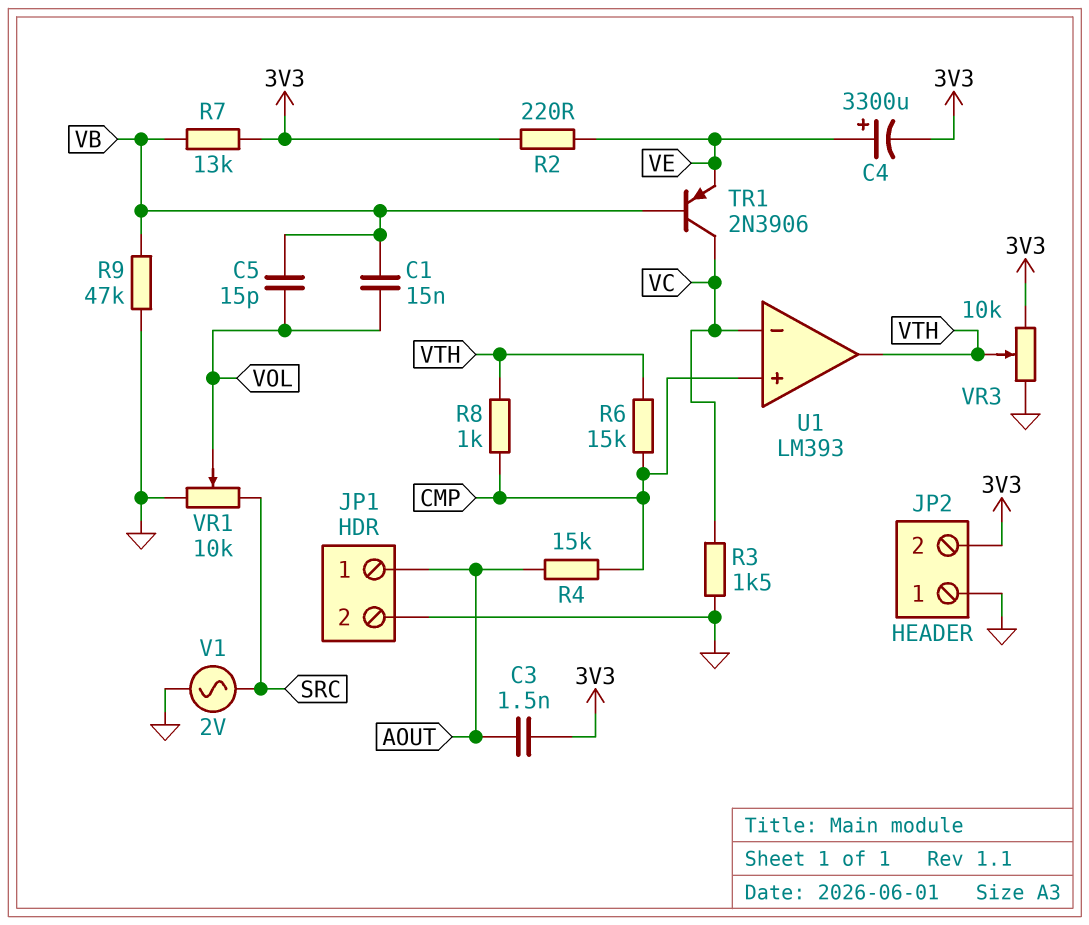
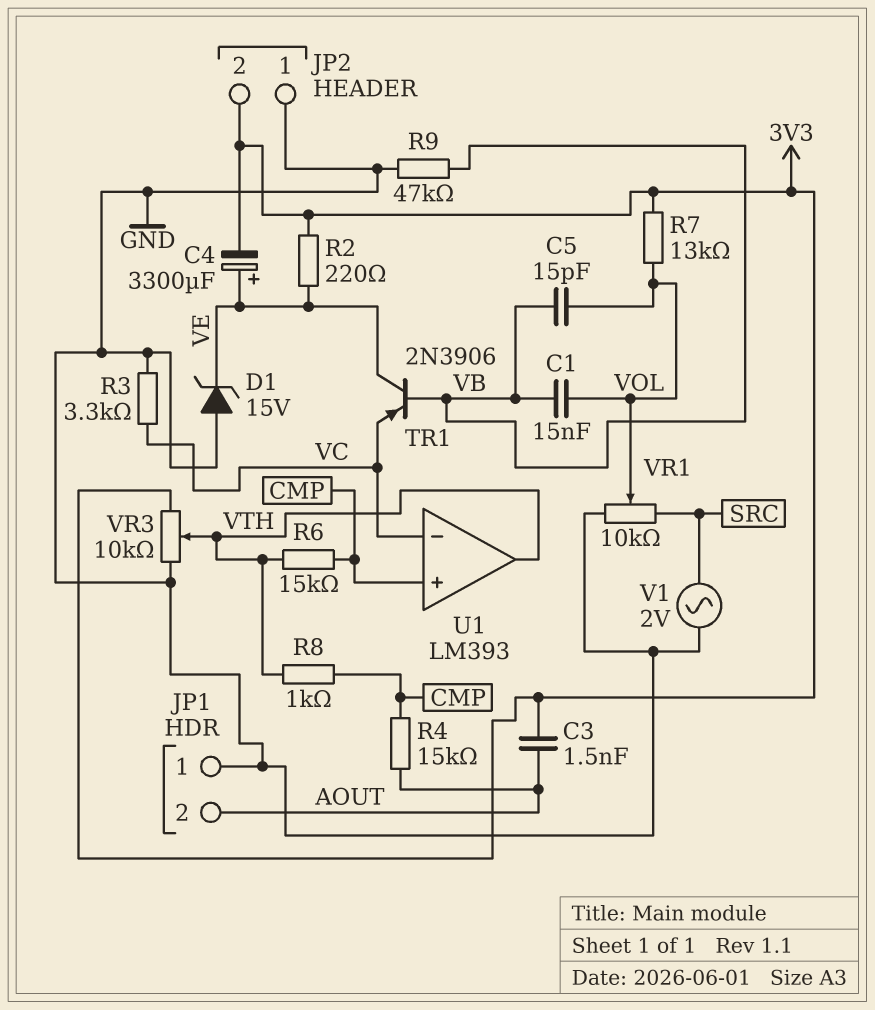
D1: none -> zener 15V (A GND, K VE)
JP1 pin 1: AOUT -> GND
JP1 pin 2: GND -> AOUT
R3: 1.5k (GND, VC) -> 3.3k (GND, VC)
R7: 13k (3V3, VB) -> 13k (3V3, VOL)
TR1: PNP 2N3906 (B VB, C VC, E VE) -> PNP 2N3906 (B VB, C VE, E VC)

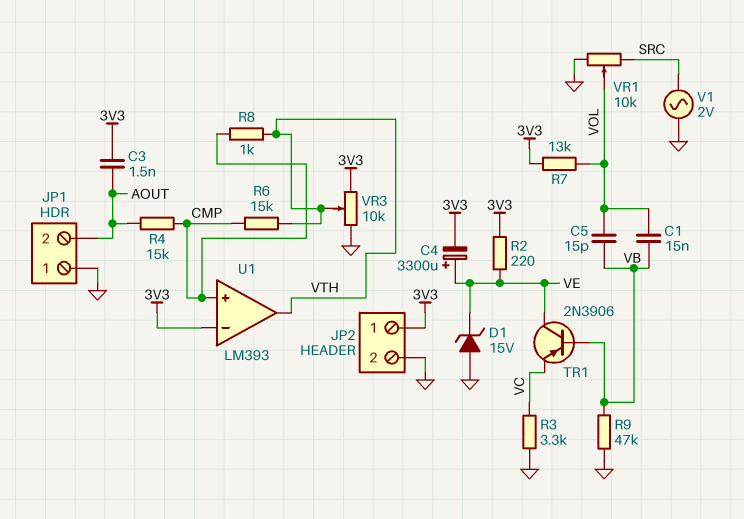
JP2 pin 1: GND -> 3V3
JP2 pin 2: 3V3 -> GND
U1 pin in-: VC -> 3V3

